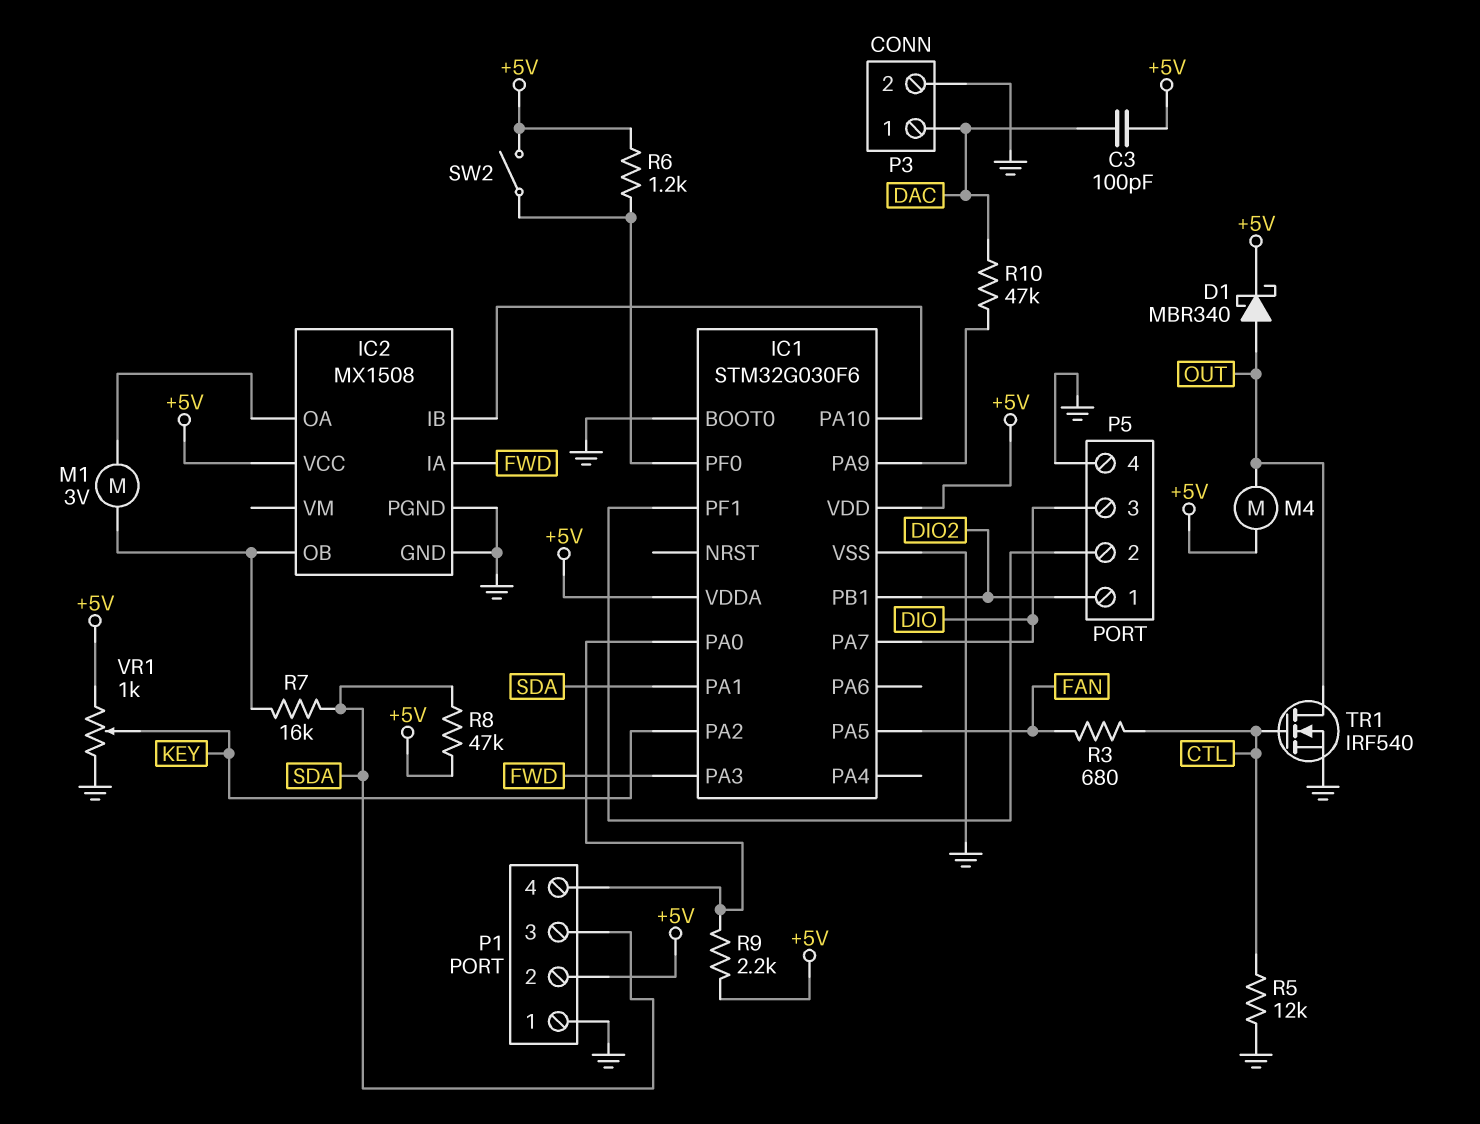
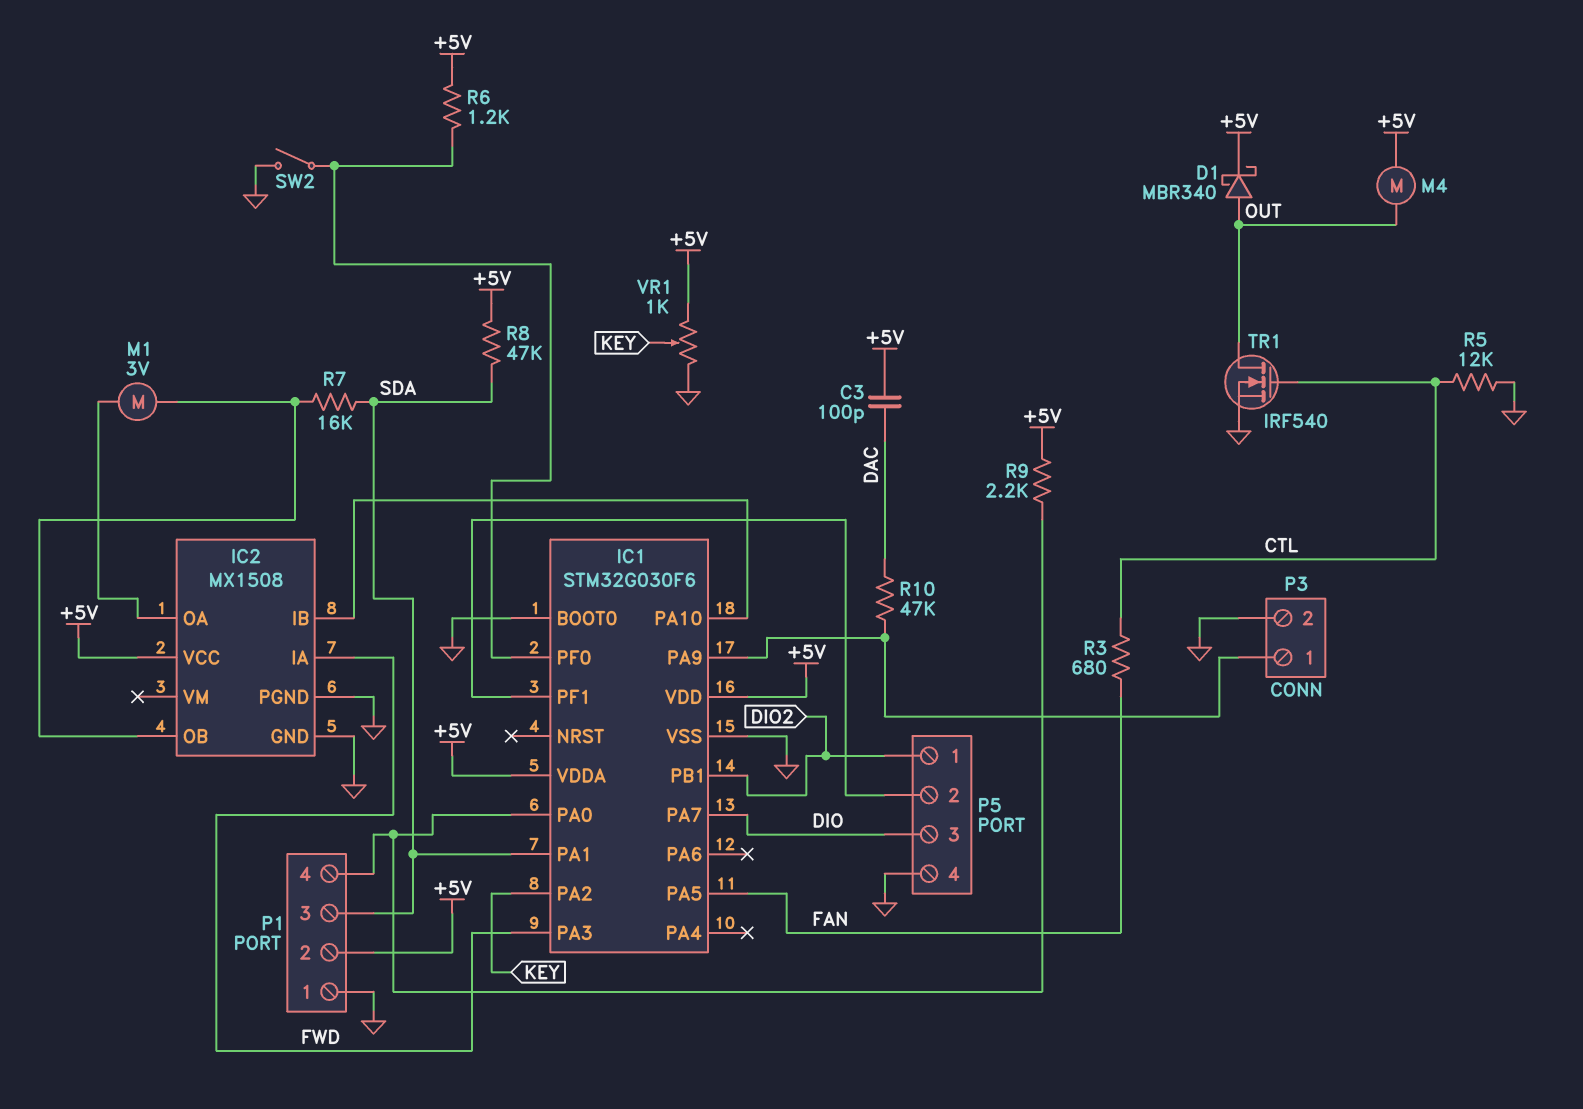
P3 pin 1: DAC -> IC1/PA9
SW2: switch (+5V, IC1/PF0) -> switch (GND, IC1/PF0)

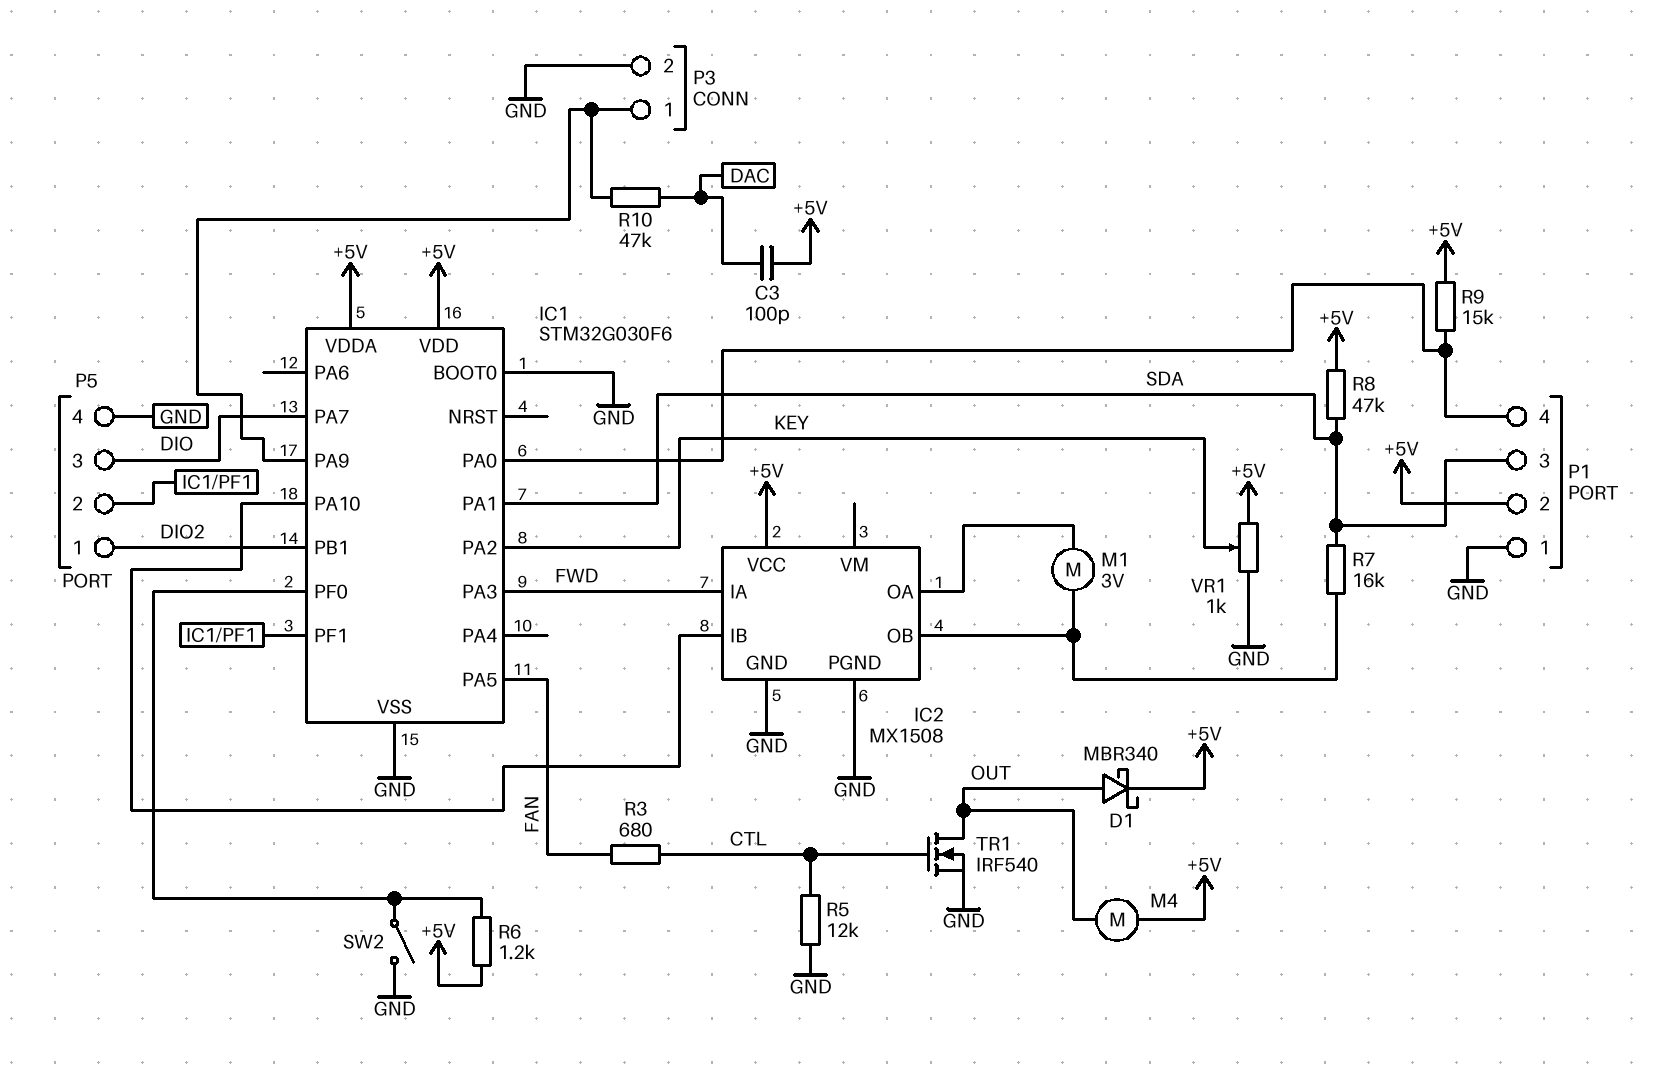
R9: 2.2k (+5V, IC1/PA0) -> 15k (+5V, IC1/PA0)

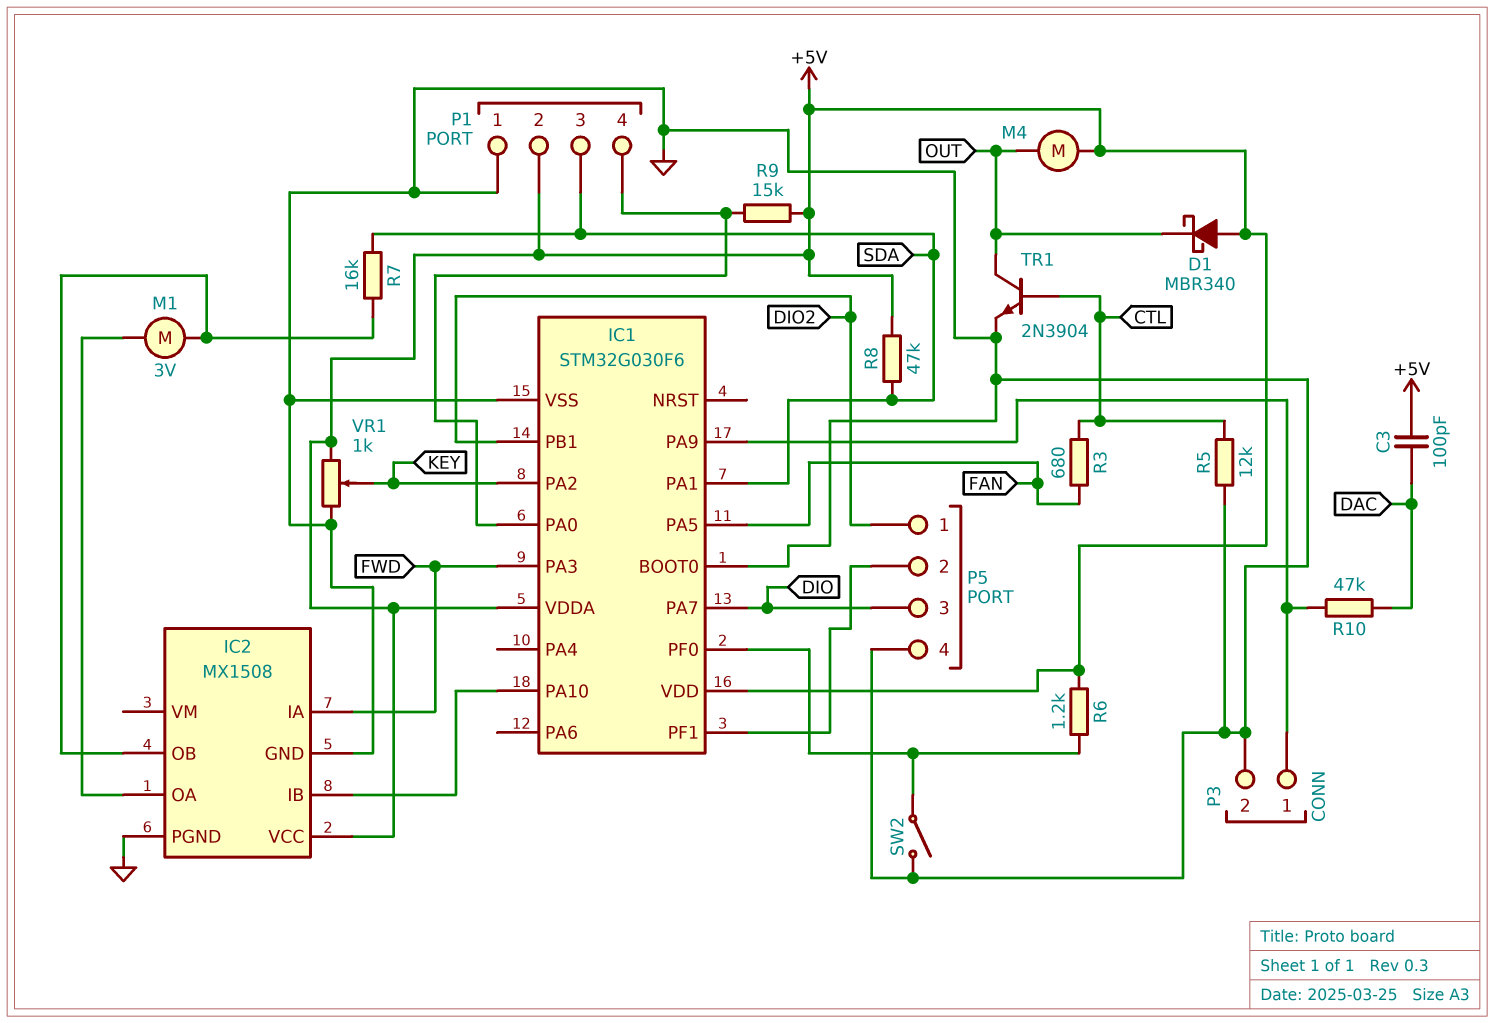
D1: schottky MBR340 (A OUT, K +5V) -> schottky MBR340 (A +5V, K OUT)
TR1: NMOS IRF540 (G CTL, D OUT, S GND) -> NPN 2N3904 (B CTL, C OUT, E GND)

